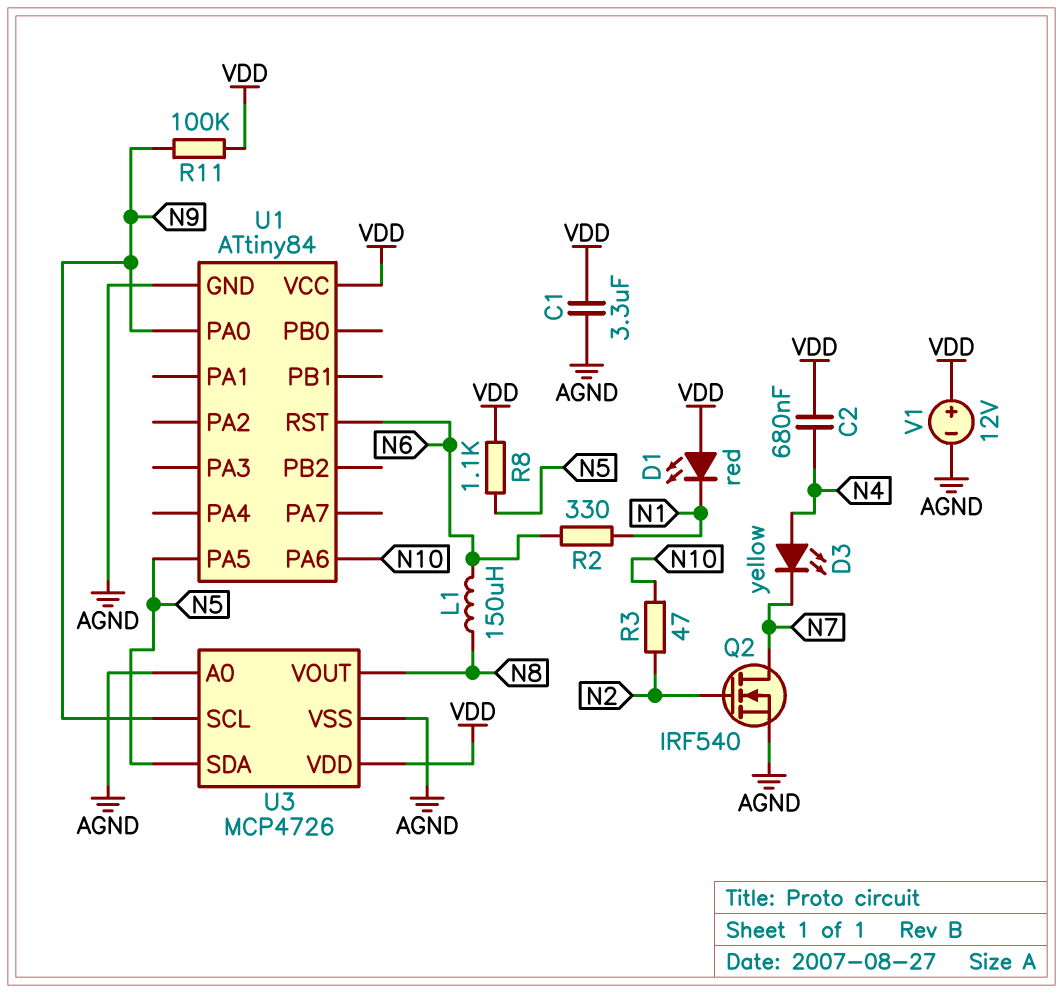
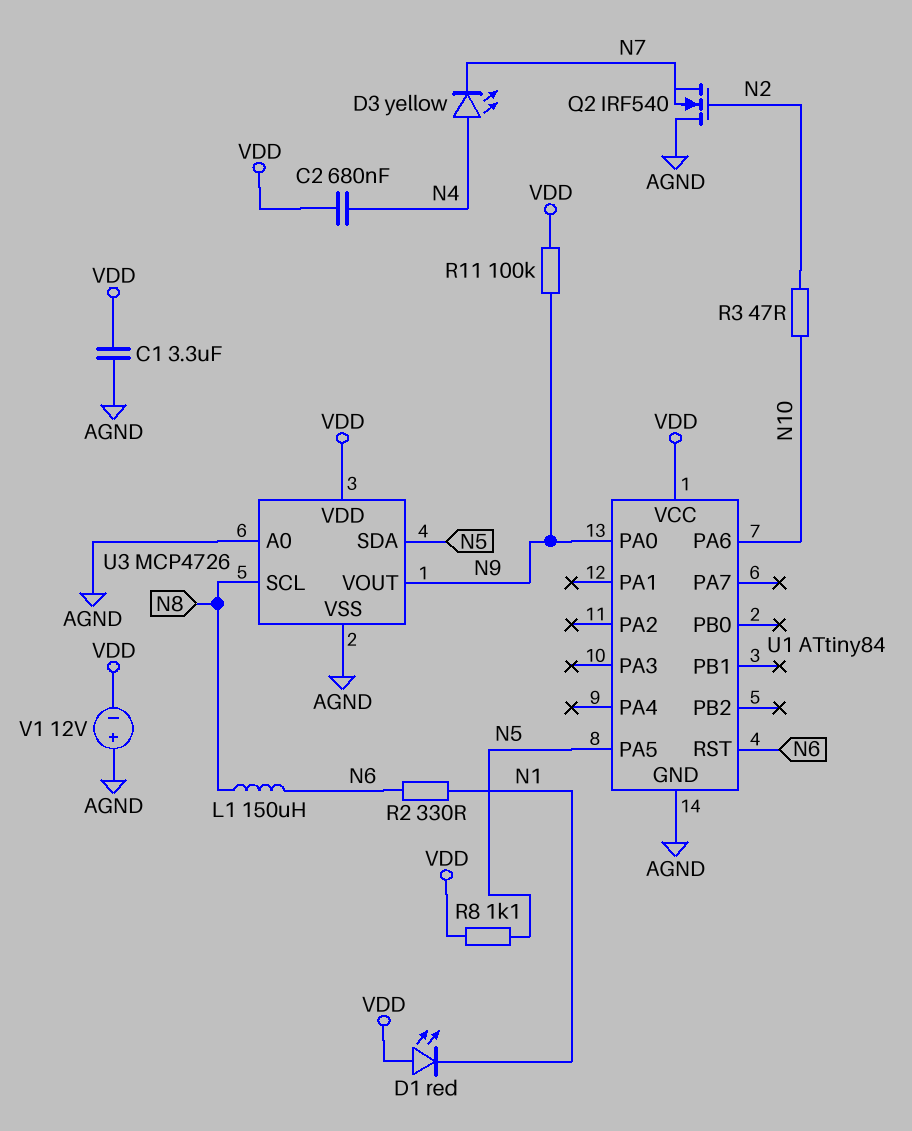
Q2: NMOS IRF540 (G N2, D N7, S AGND) -> NMOS IRF540 (G N2, D AGND, S N7)
U3 pin SCL: N9 -> N8
U3 pin VOUT: N8 -> N9
V1: 12V (plus VDD, minus AGND) -> 12V (plus AGND, minus VDD)

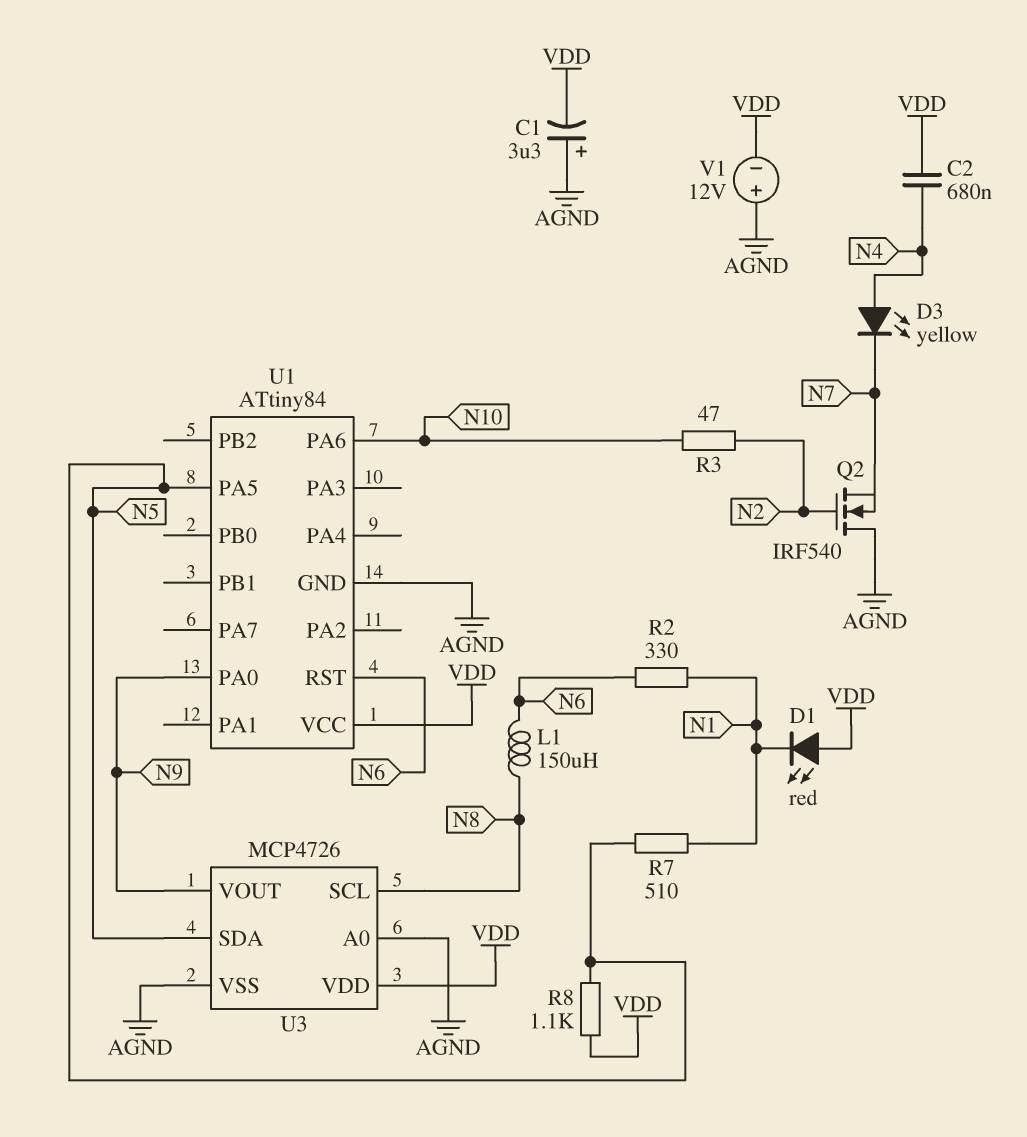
C1: 3.3uF (AGND, VDD) -> 3.3uF (plus AGND, minus VDD)
R7: none -> 510 (N1, N5)
R11: 100k (N9, VDD) -> none

